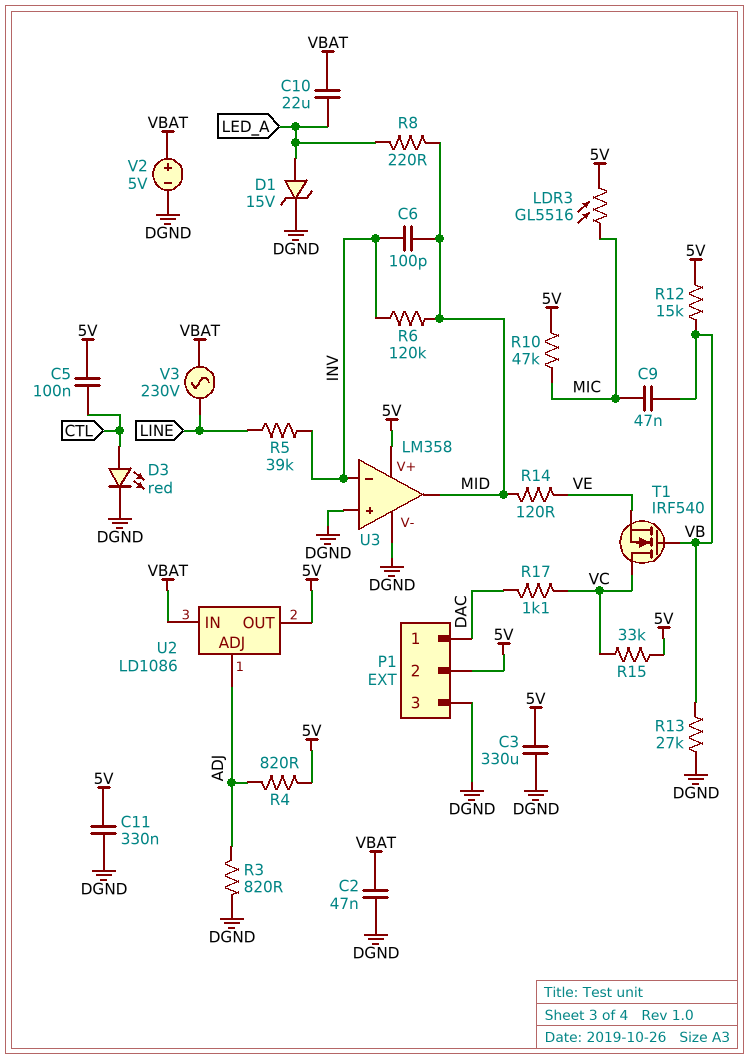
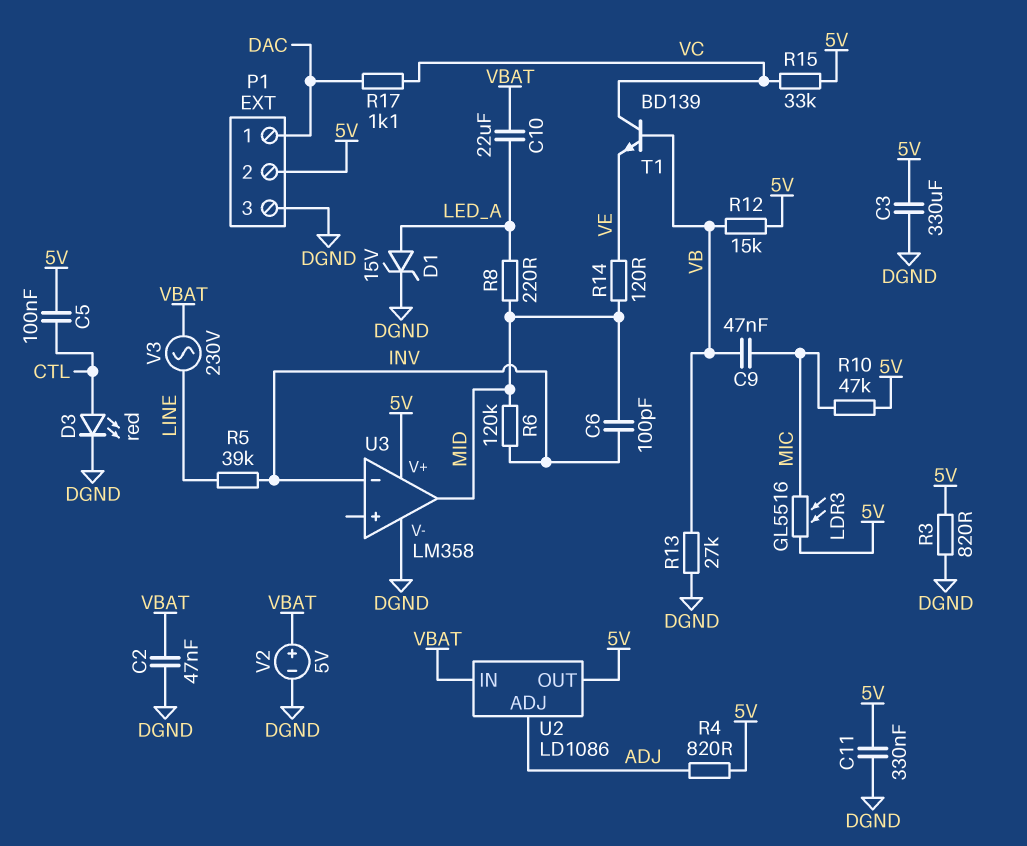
R3: 820 (ADJ, DGND) -> 820 (5V, DGND)
T1: NMOS IRF540 (G VB, D VC, S VE) -> NPN BD139 (B VB, C VC, E VE)
U3 pin in+: DGND -> none

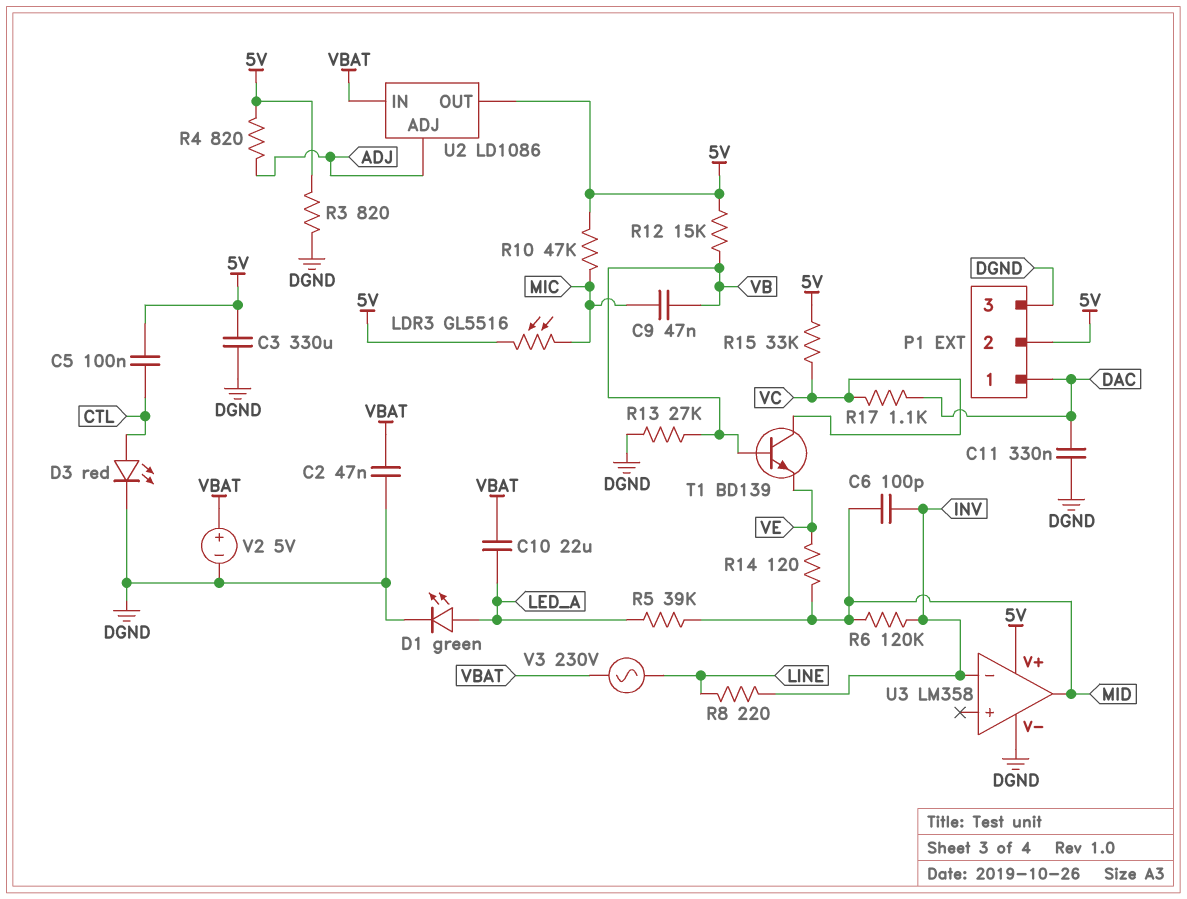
C11: 330nF (5V, DGND) -> 330nF (DAC, DGND)
D1: zener 15V (A LED_A, K DGND) -> LED green (A LED_A, K DGND)
R5: 39k (INV, LINE) -> 39k (LED_A, MID)
R8: 220 (LED_A, MID) -> 220 (INV, LINE)

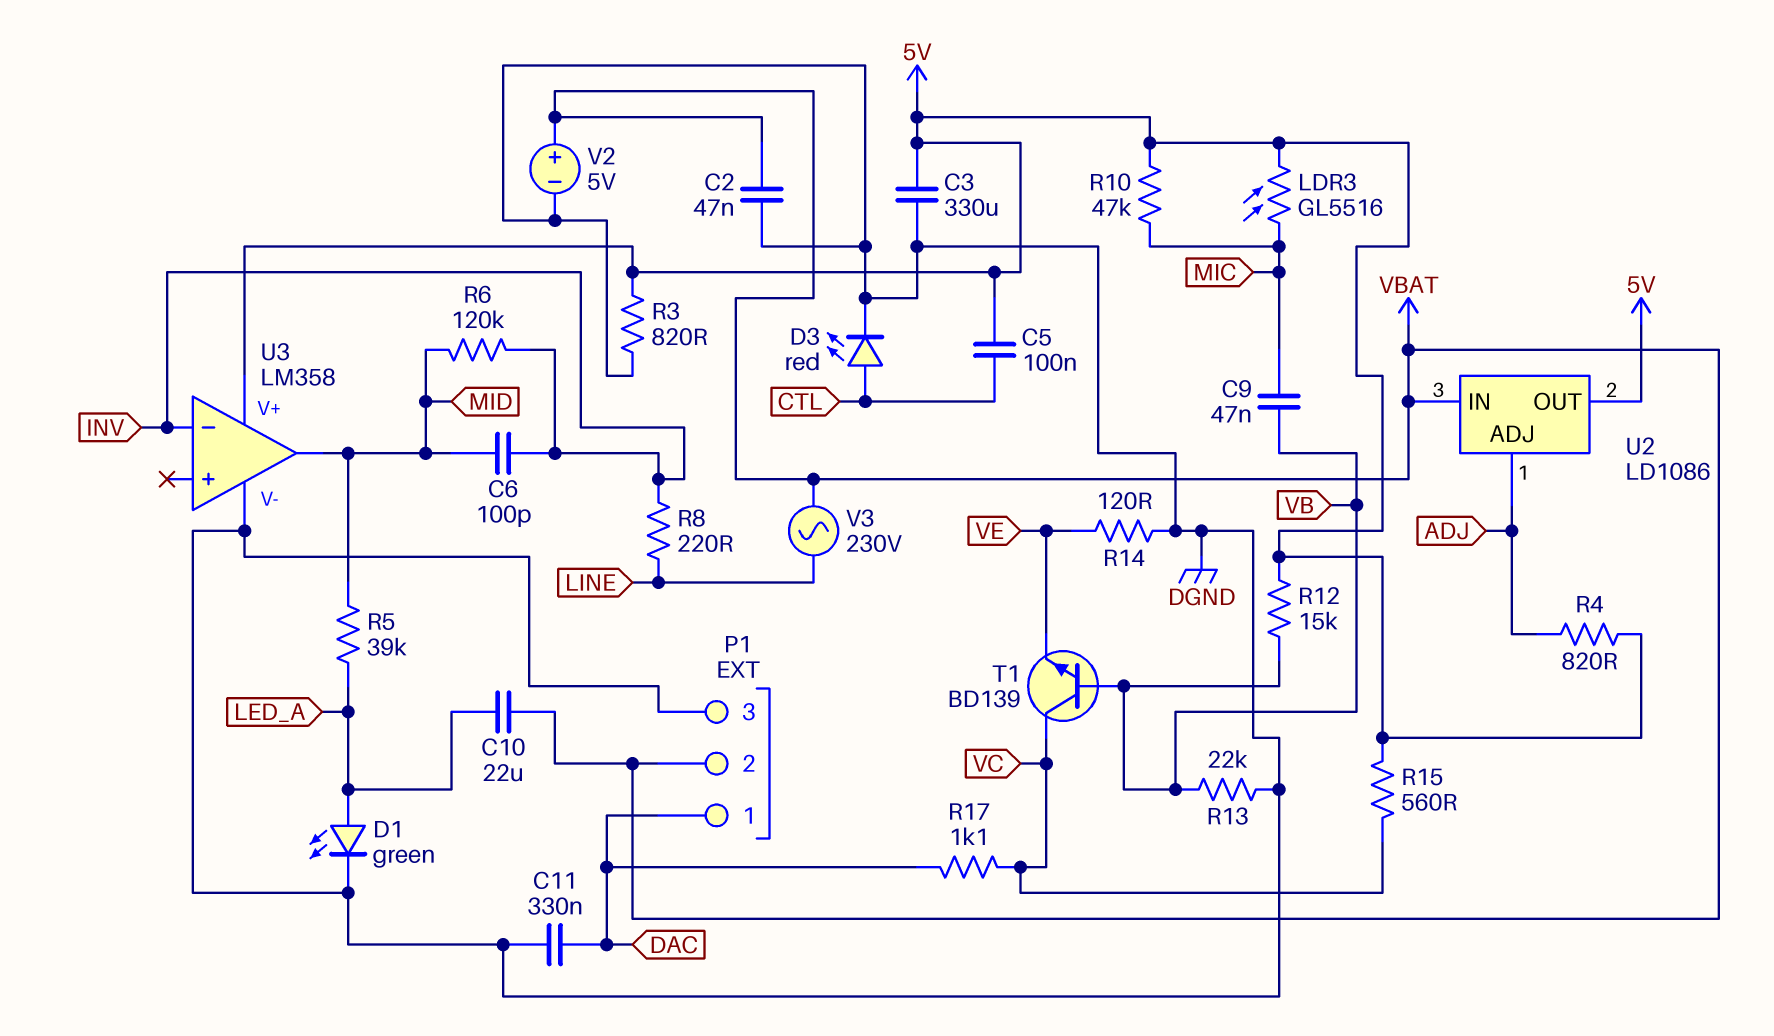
P1 pin 2: 5V -> VBAT
R13: 27k (DGND, VB) -> 22k (DGND, VB)
R14: 120 (MID, VE) -> 120 (DGND, VE)
R15: 33k (5V, VC) -> 560 (5V, VC)

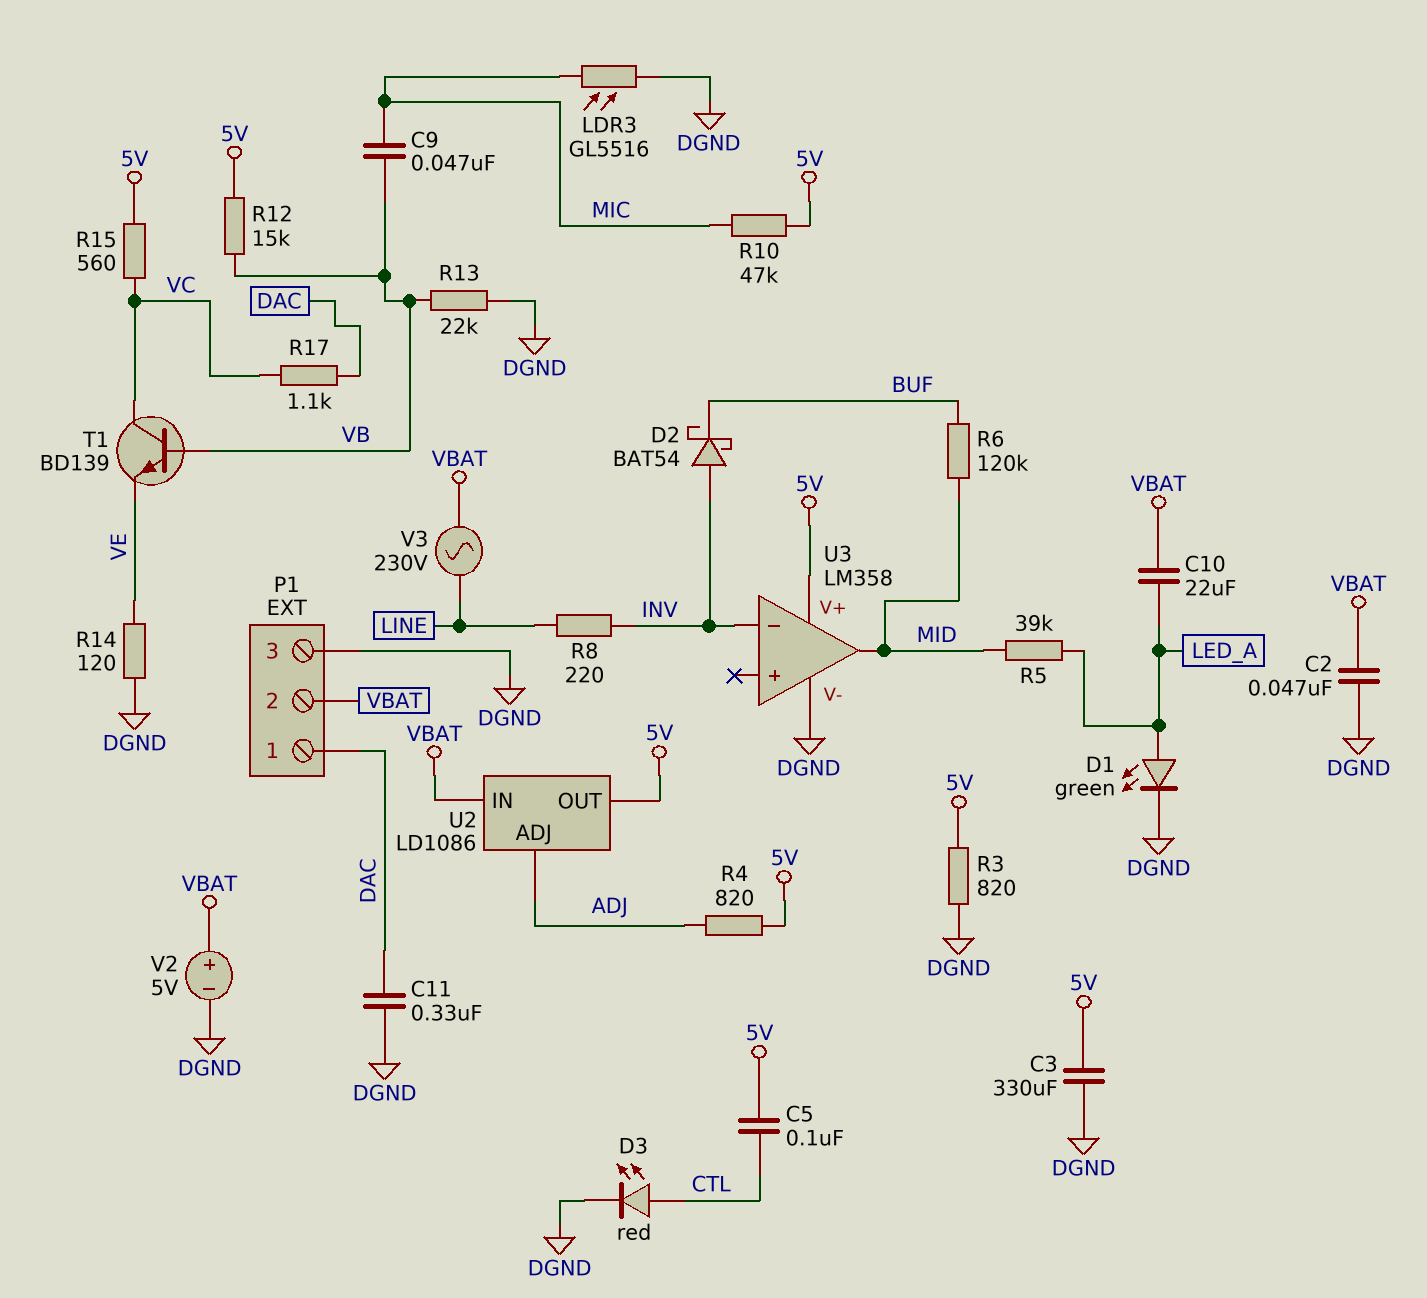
C6: 100pF (INV, MID) -> none
D2: none -> schottky BAT54 (A INV, K BUF)
LDR3: GL5516 (5V, MIC) -> GL5516 (DGND, MIC)
R6: 120k (INV, MID) -> 120k (BUF, MID)

